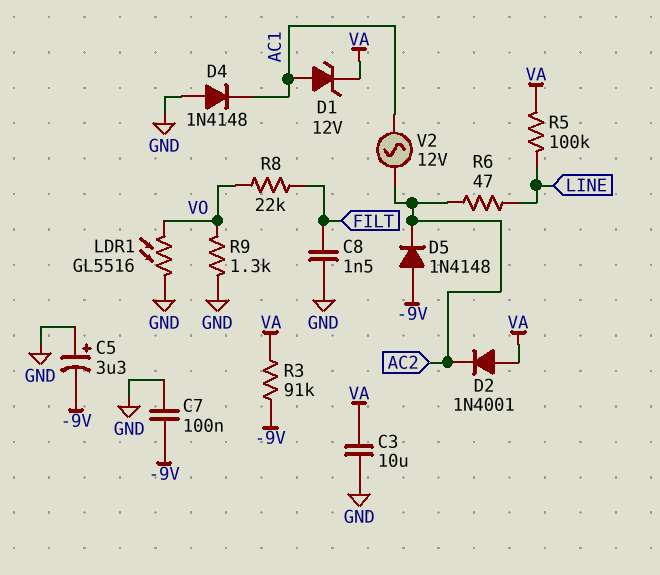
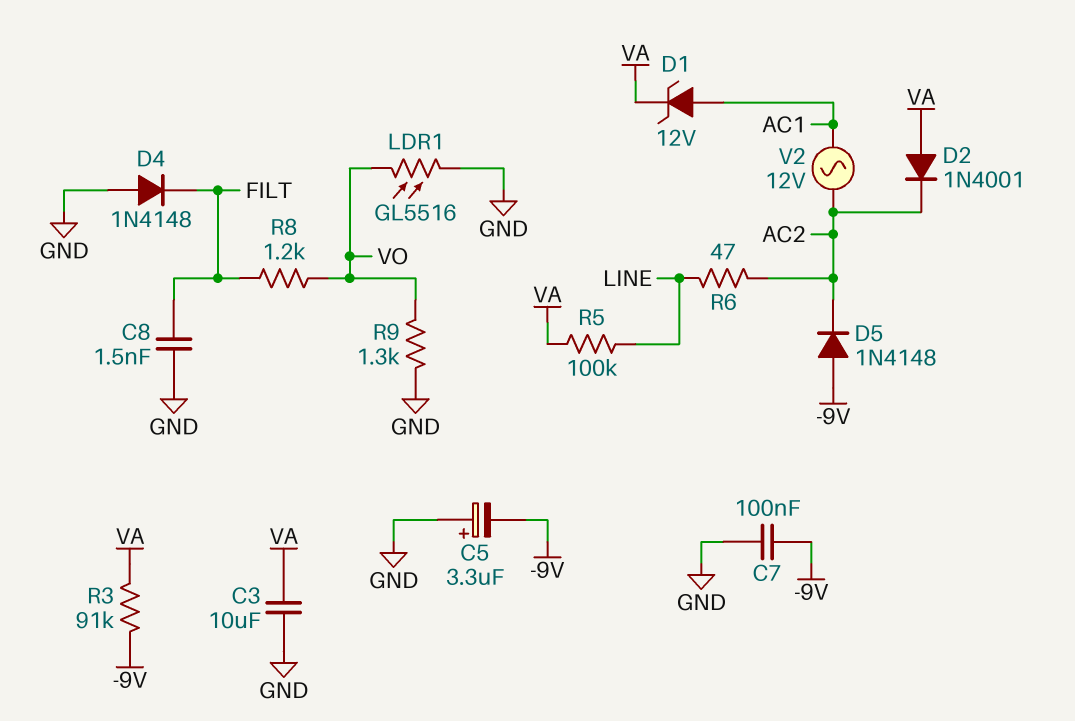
D4: diode 1N4148 (A GND, K AC1) -> diode 1N4148 (A GND, K FILT)
R8: 22k (FILT, VO) -> 1.2k (FILT, VO)

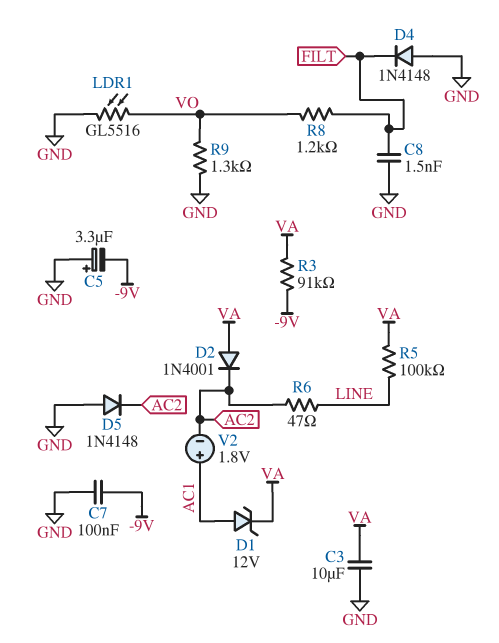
D5: diode 1N4148 (A -9V, K AC2) -> diode 1N4148 (A GND, K AC2)
V2: AC 12V (AC1, AC2) -> 1.8V (plus AC1, minus AC2)

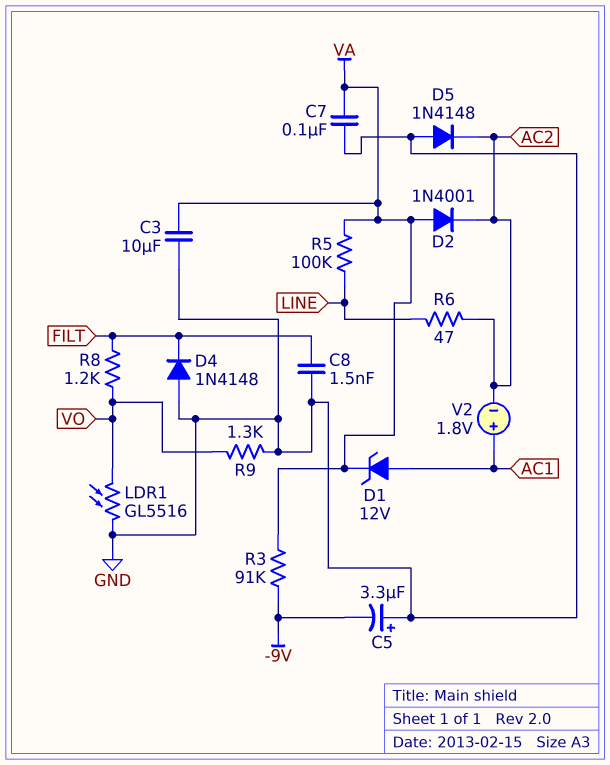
C7: 100nF (-9V, GND) -> 100nF (GND, VA)

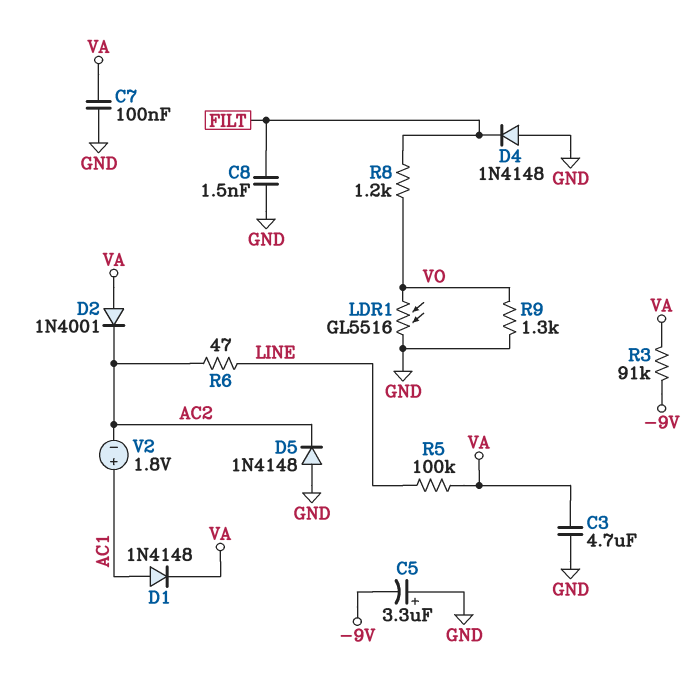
C3: 10uF (GND, VA) -> 4.7uF (GND, VA)
D1: zener 12V (A AC1, K VA) -> diode 1N4148 (A AC1, K VA)

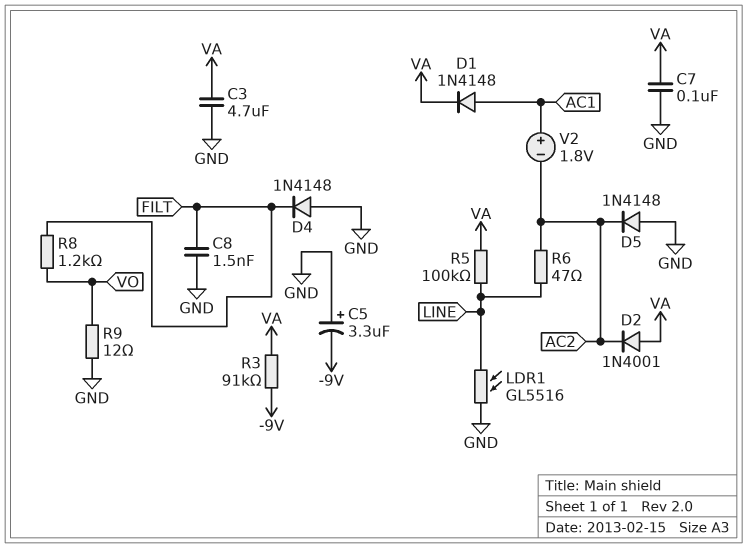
LDR1: GL5516 (GND, VO) -> GL5516 (GND, LINE)
R9: 1.3k (GND, VO) -> 12 (GND, VO)

